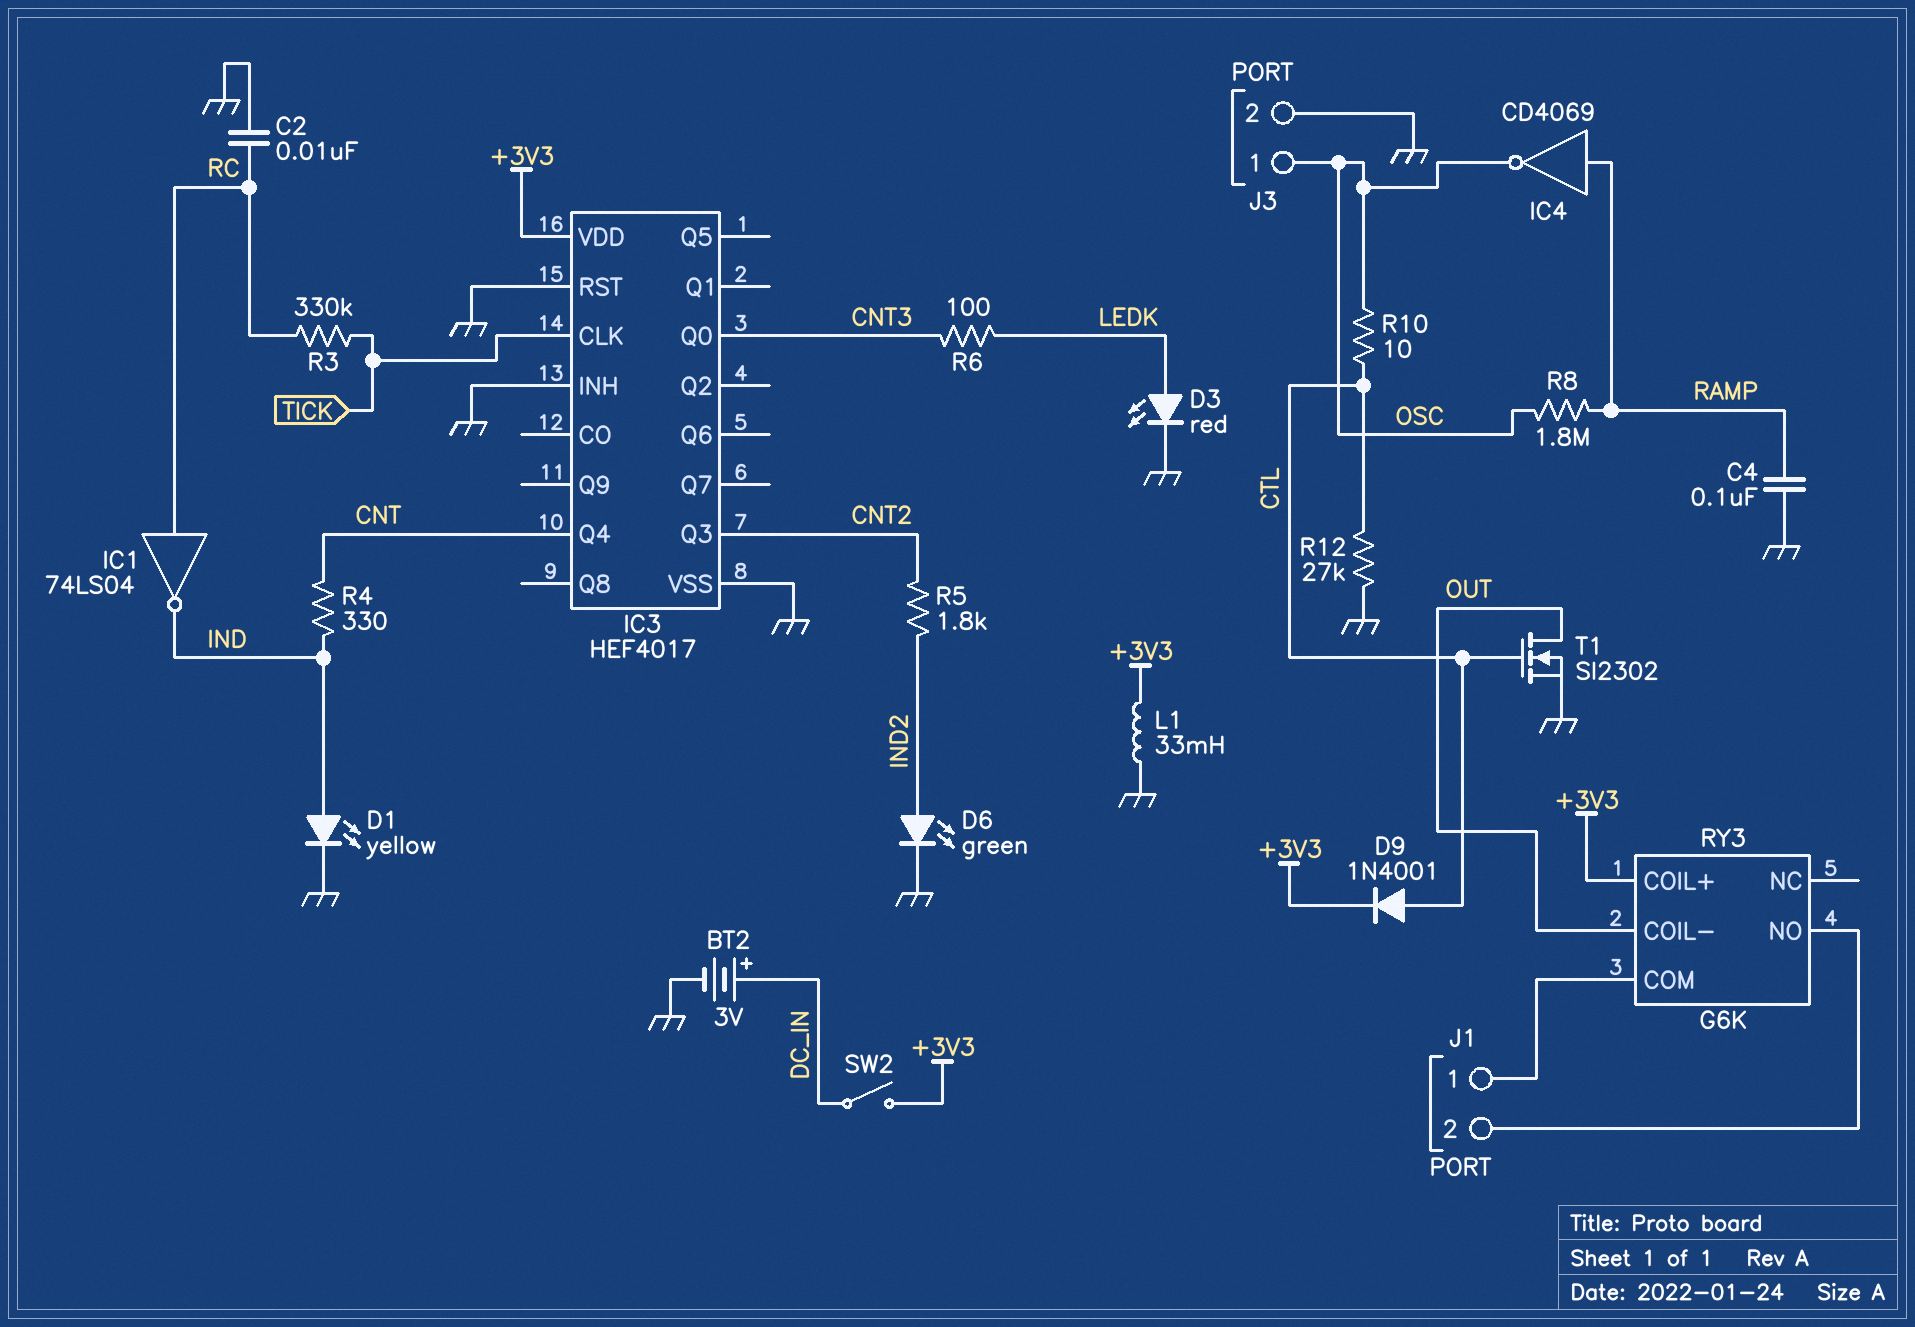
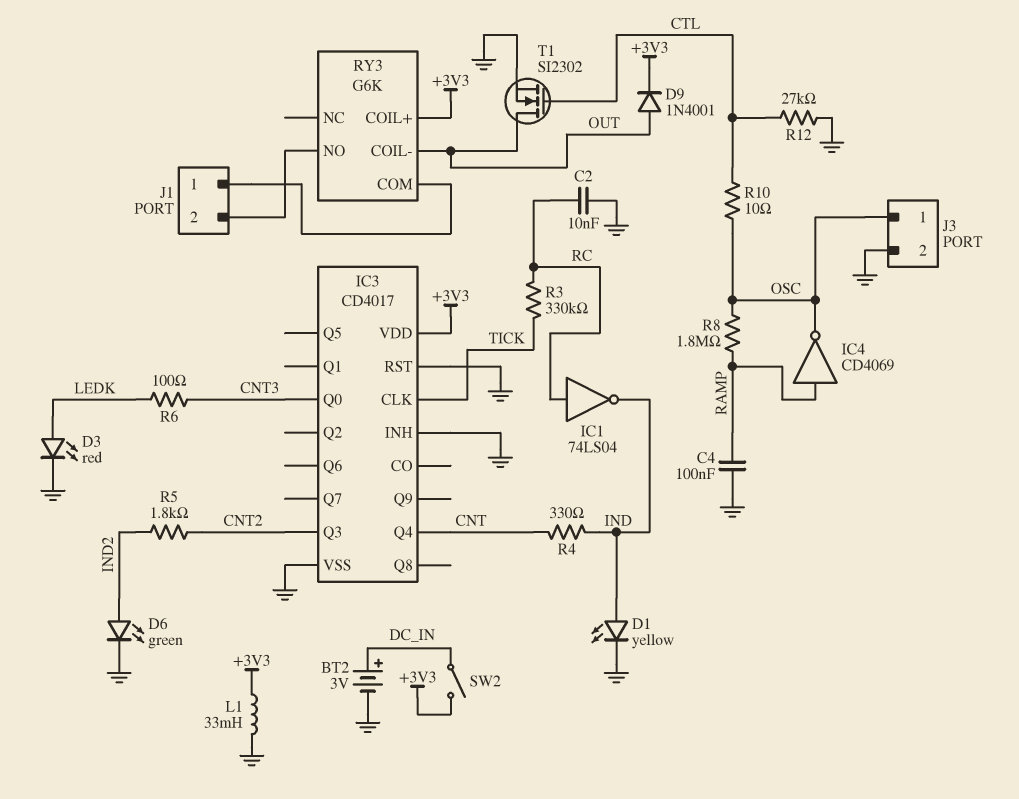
D9: diode 1N4001 (A CTL, K +3V3) -> diode 1N4001 (A OUT, K +3V3)
IC3: HEF4017 -> CD4017

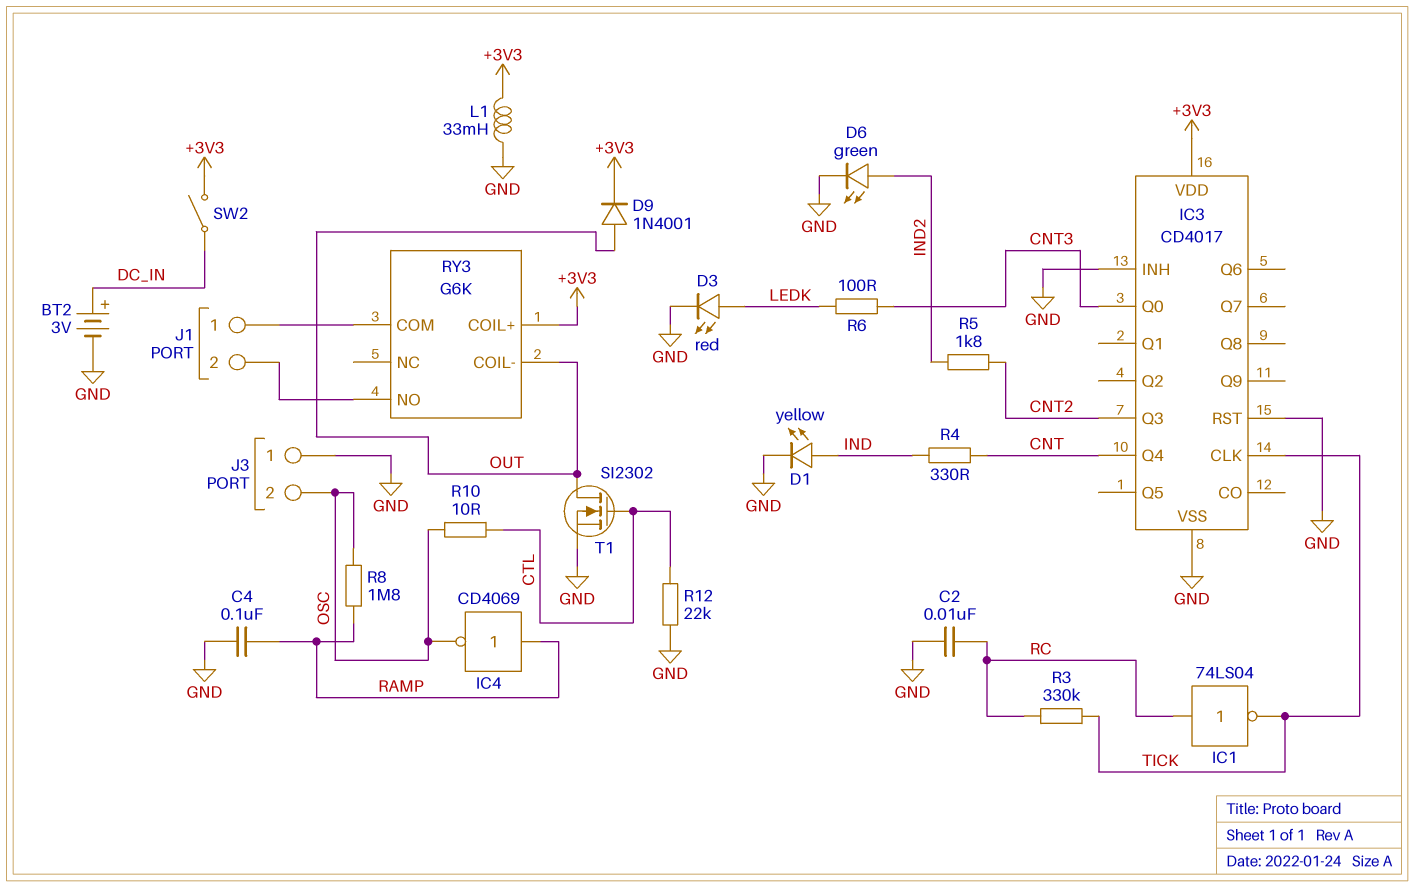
IC1: NOT 74LS04 (in RC, out IND) -> NOT 74LS04 (in RC, out TICK)
J3 pin 1: OSC -> GND
J3 pin 2: GND -> OSC
R12: 27k (CTL, GND) -> 22k (CTL, GND)

